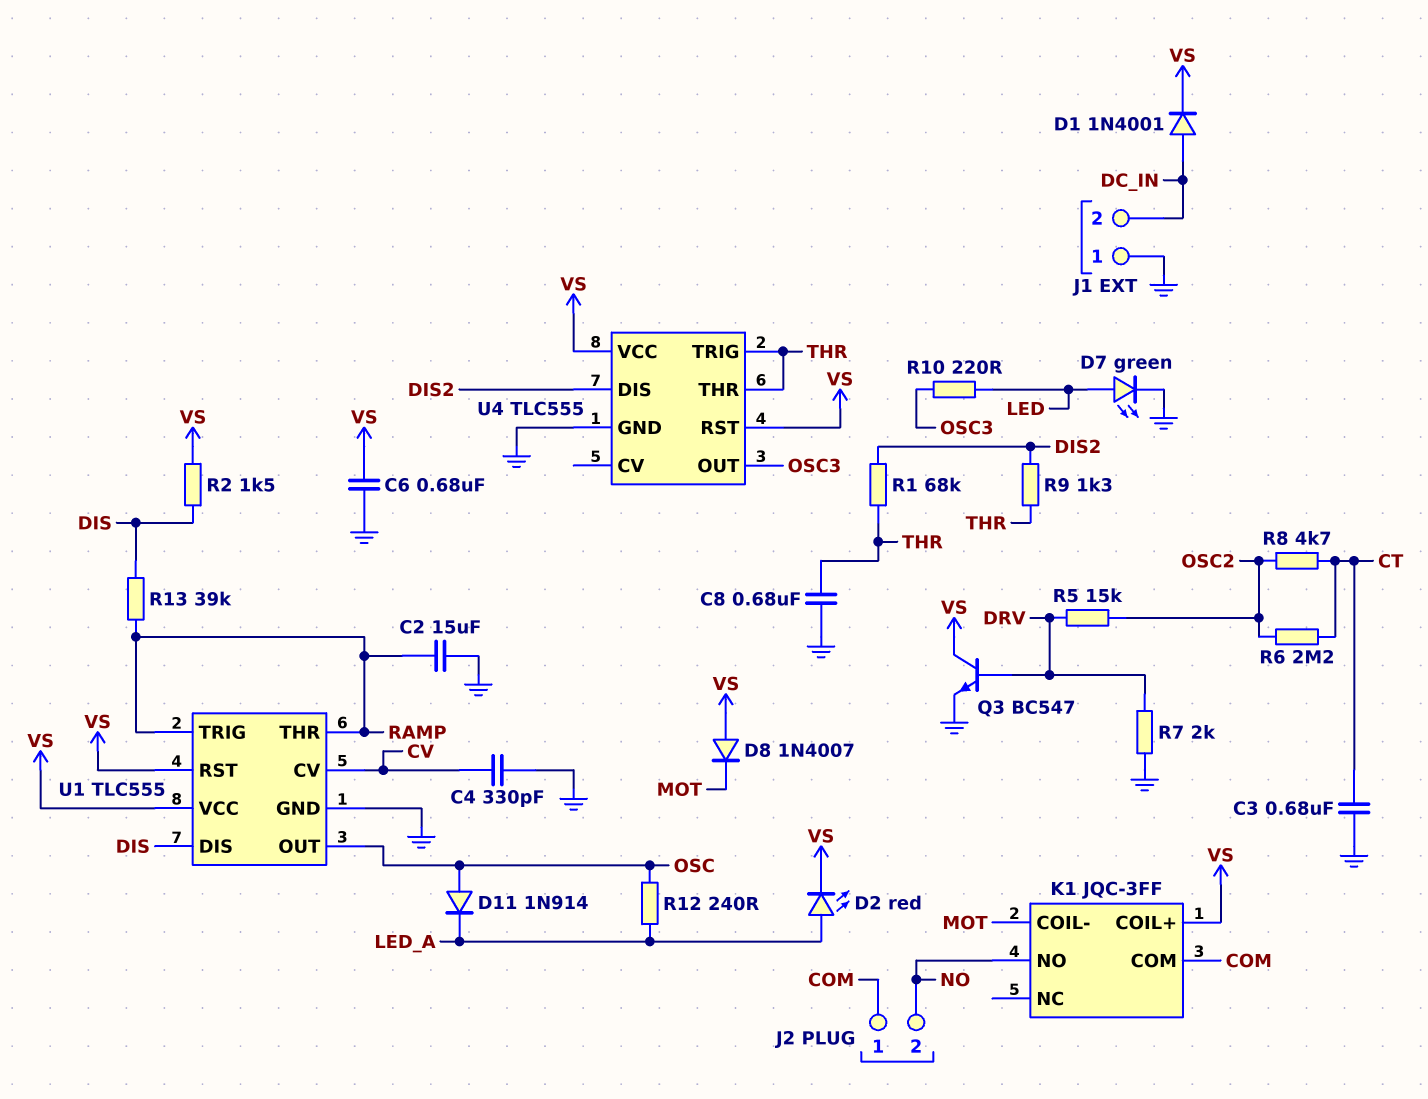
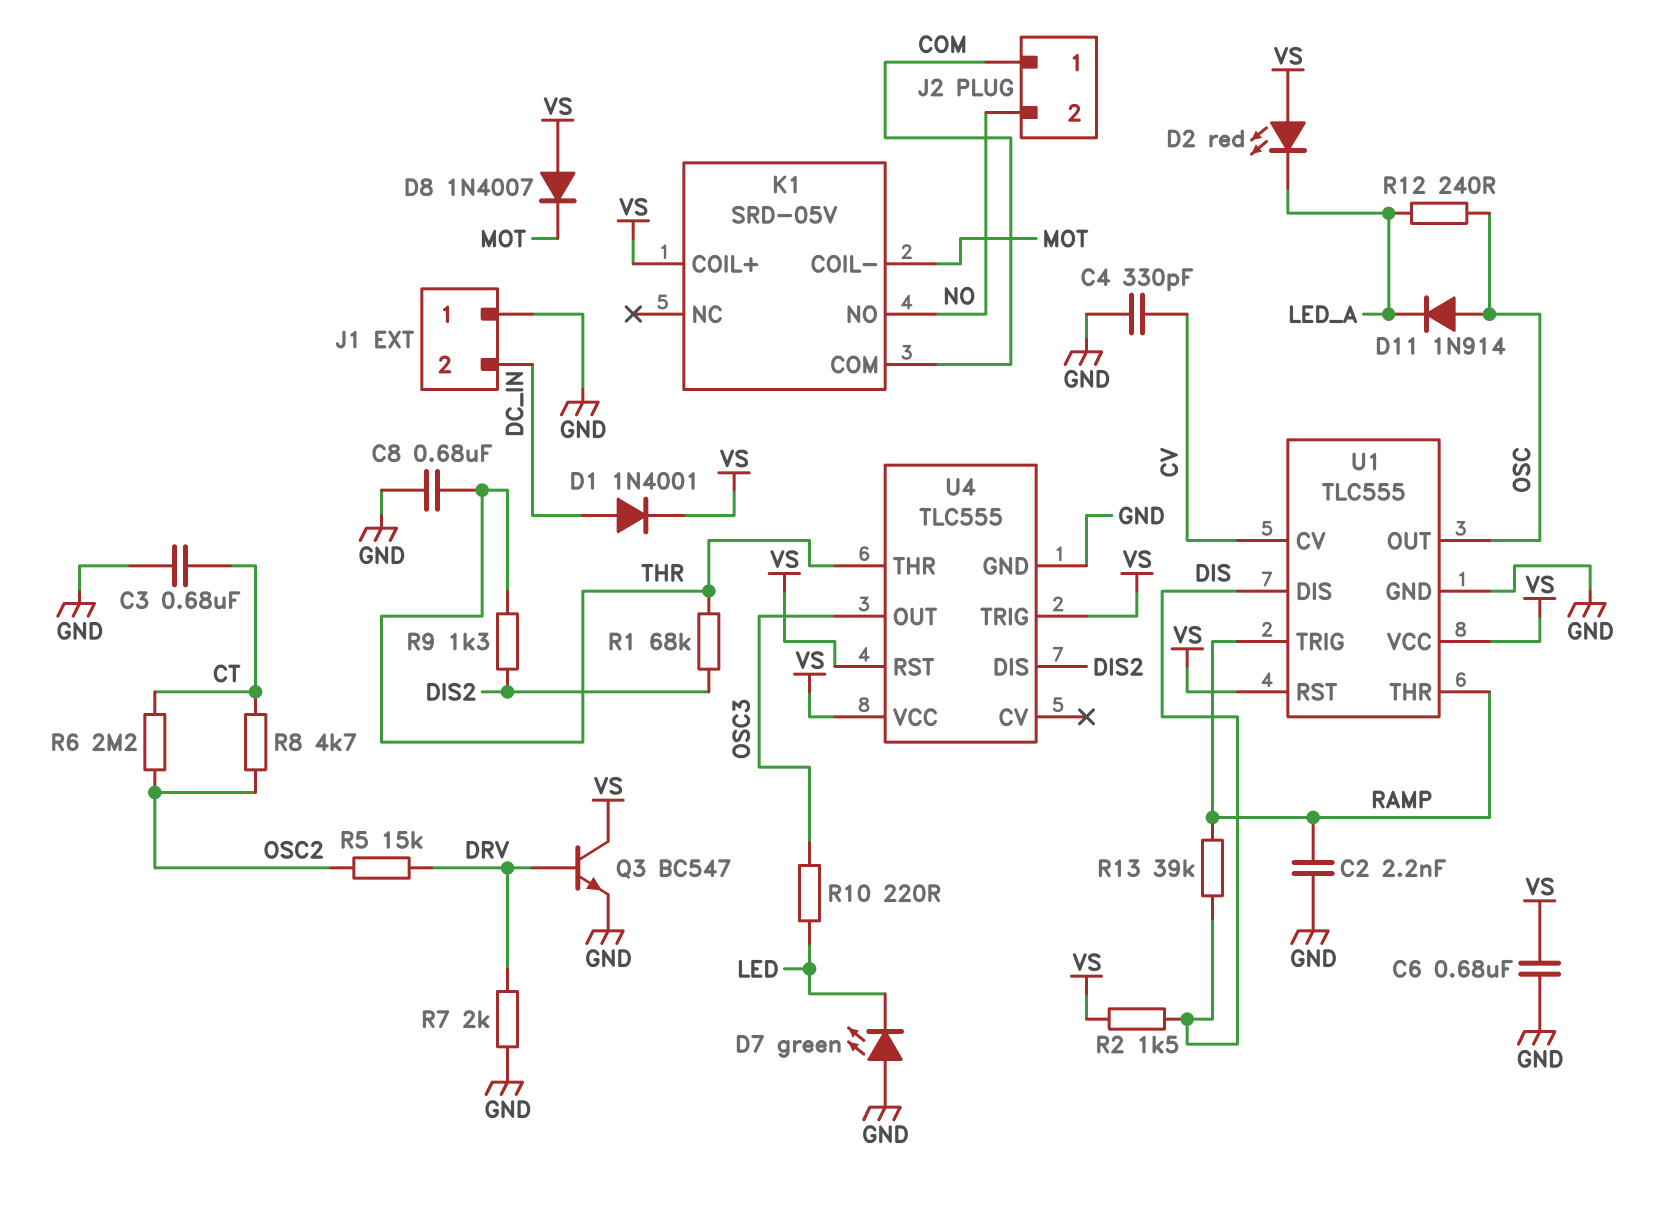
C2: 15uF (GND, RAMP) -> 2.2nF (GND, RAMP)
D2: LED red (A LED_A, K VS) -> LED red (A VS, K LED_A)
D7: LED green (A LED, K GND) -> LED green (A GND, K LED)
K1: JQC-3FF -> SRD-05V
U4 pin TRIG: THR -> VS

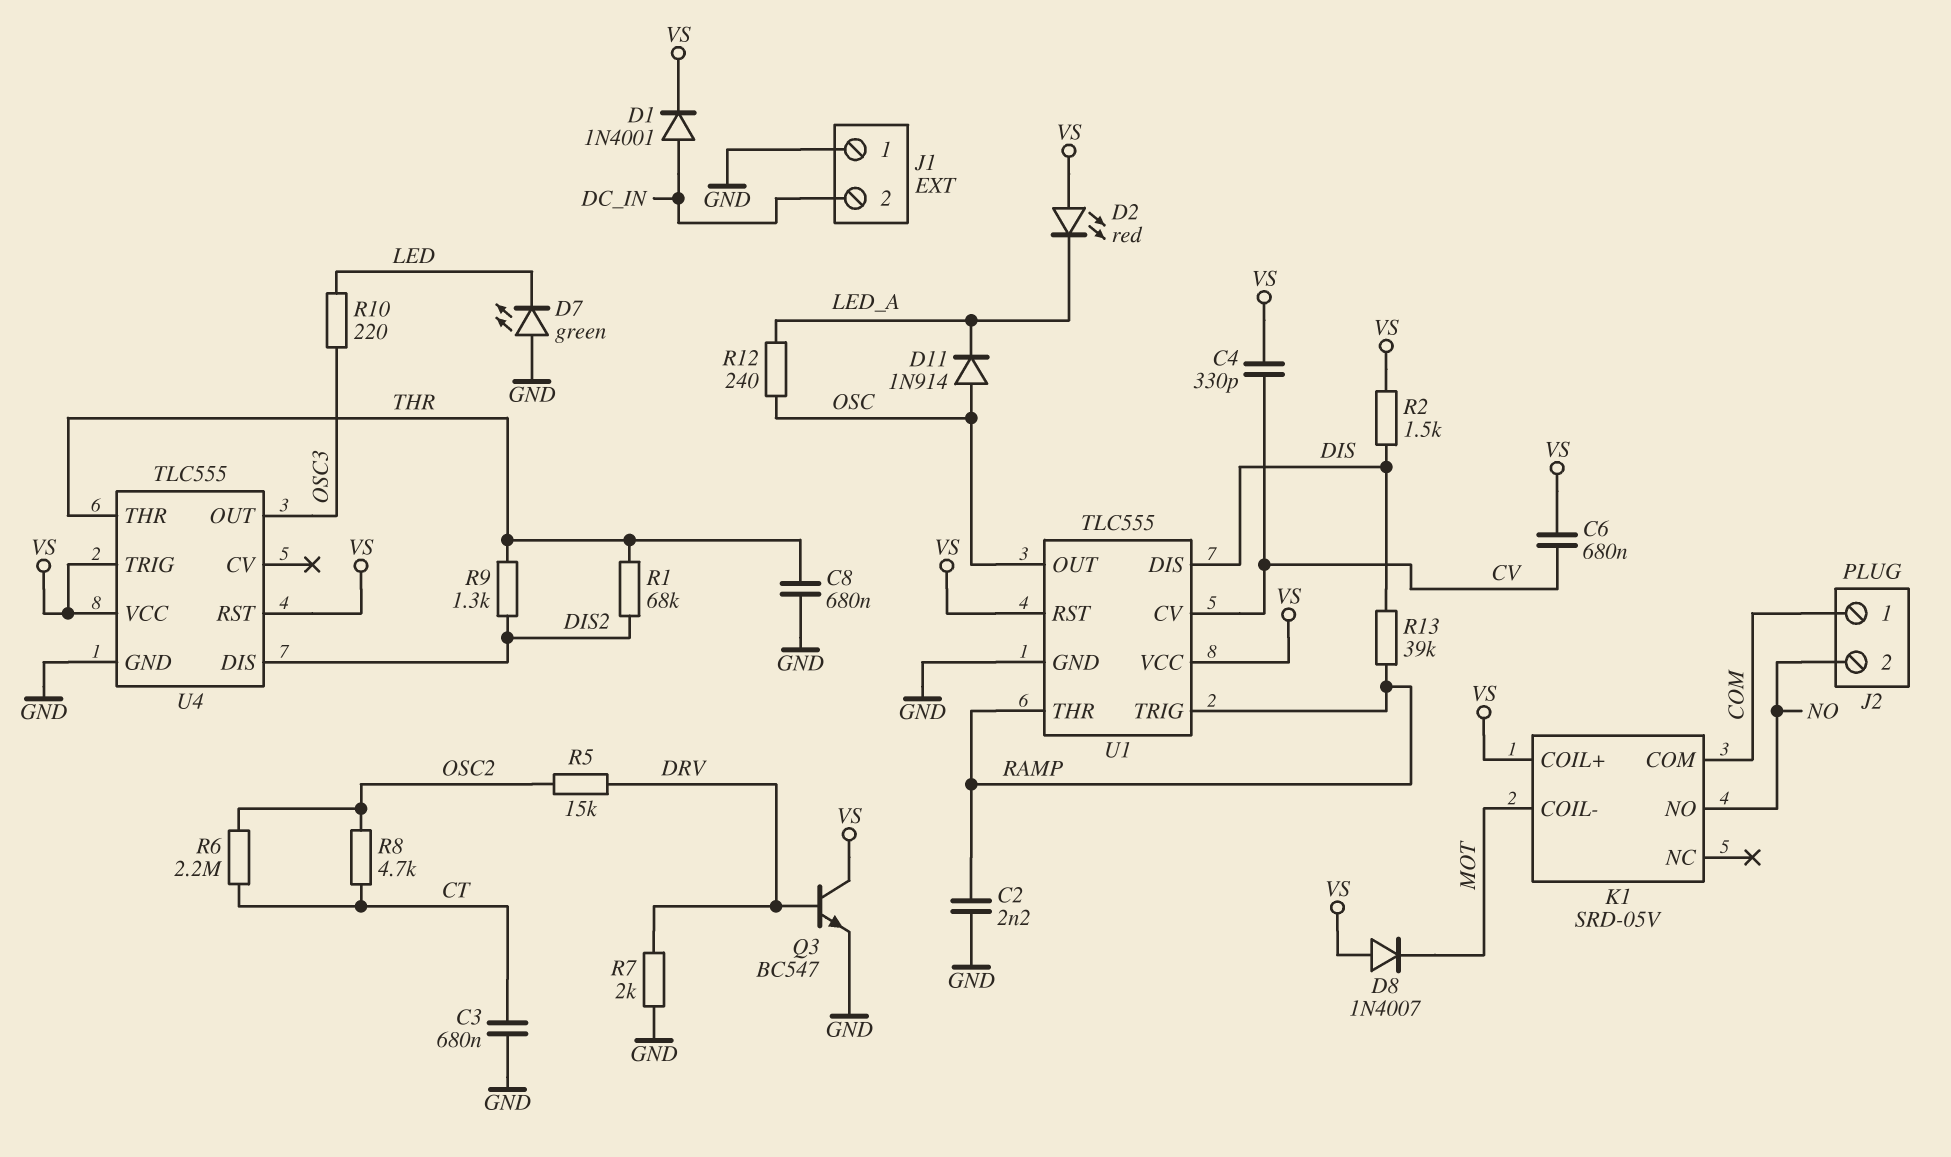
C4: 330pF (CV, GND) -> 330pF (CV, VS)
C6: 680nF (GND, VS) -> 680nF (CV, VS)

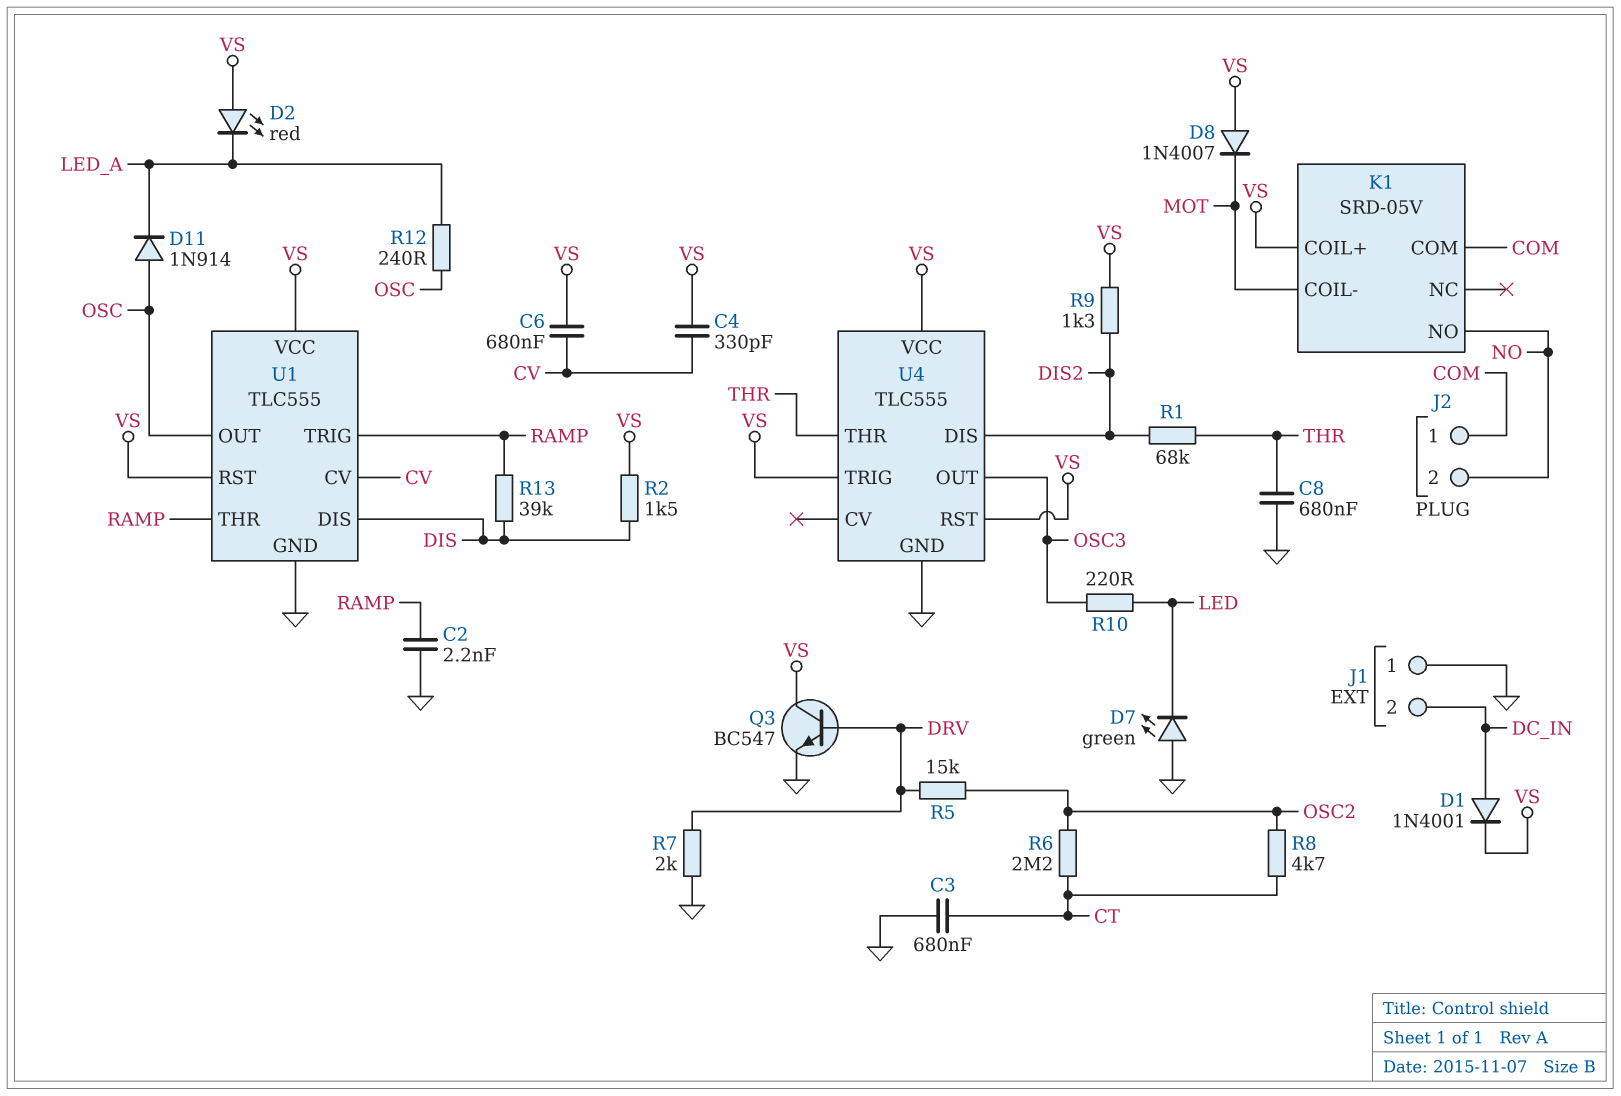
R9: 1.3k (DIS2, THR) -> 1.3k (DIS2, VS)

